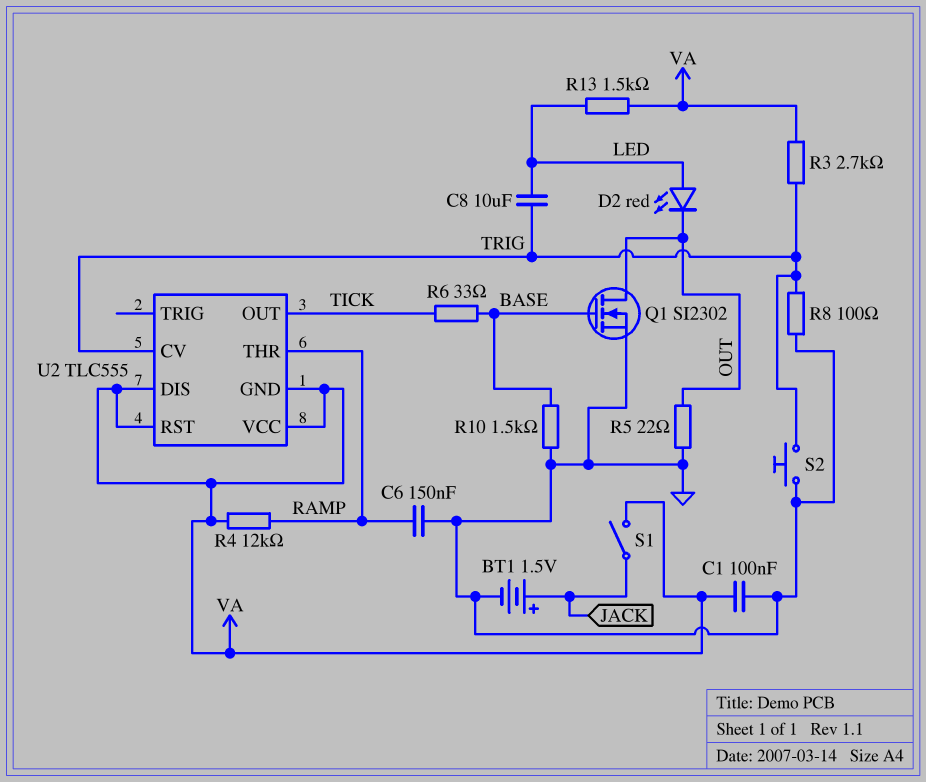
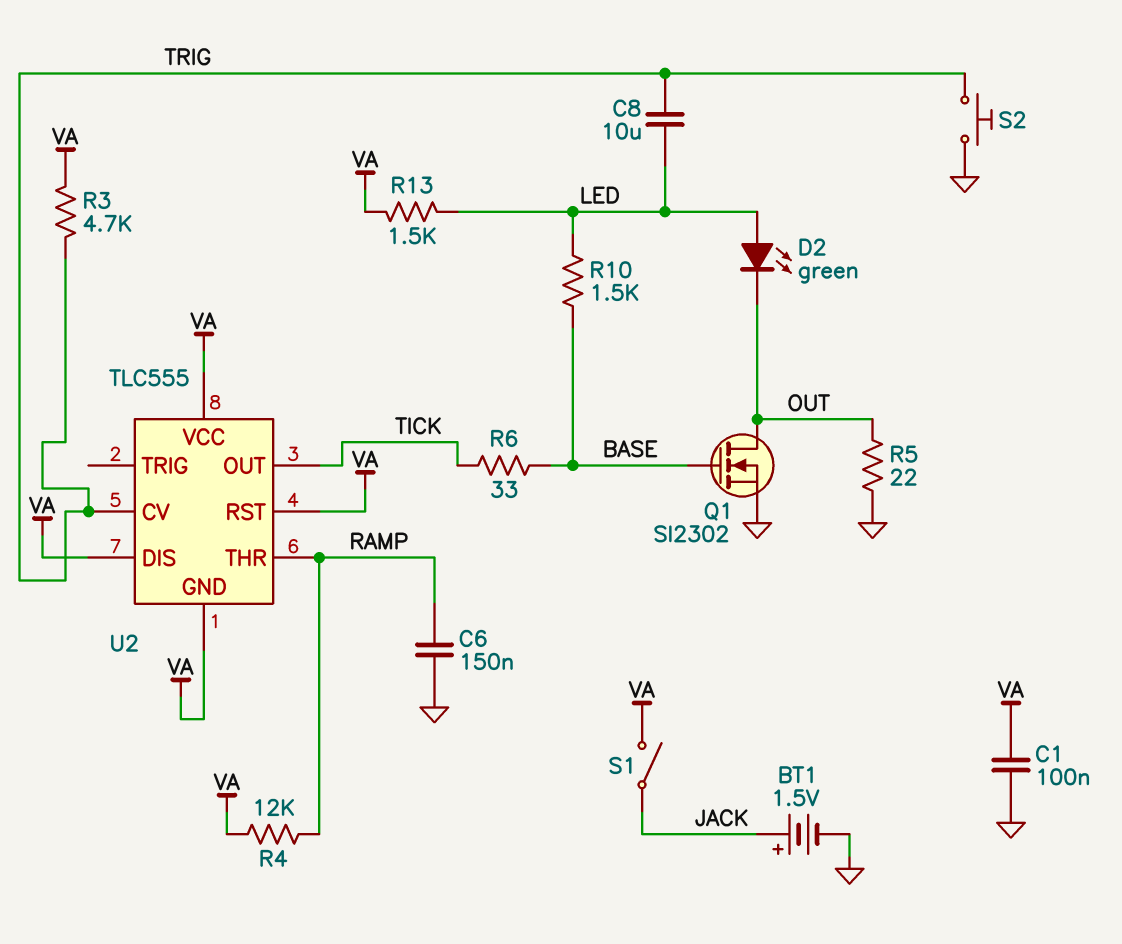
D2: LED red (A LED, K OUT) -> LED green (A LED, K OUT)
R3: 2.7k (TRIG, VA) -> 4.7k (TRIG, VA)
R8: 100 (GND, TRIG) -> none
R10: 1.5k (BASE, GND) -> 1.5k (BASE, LED)

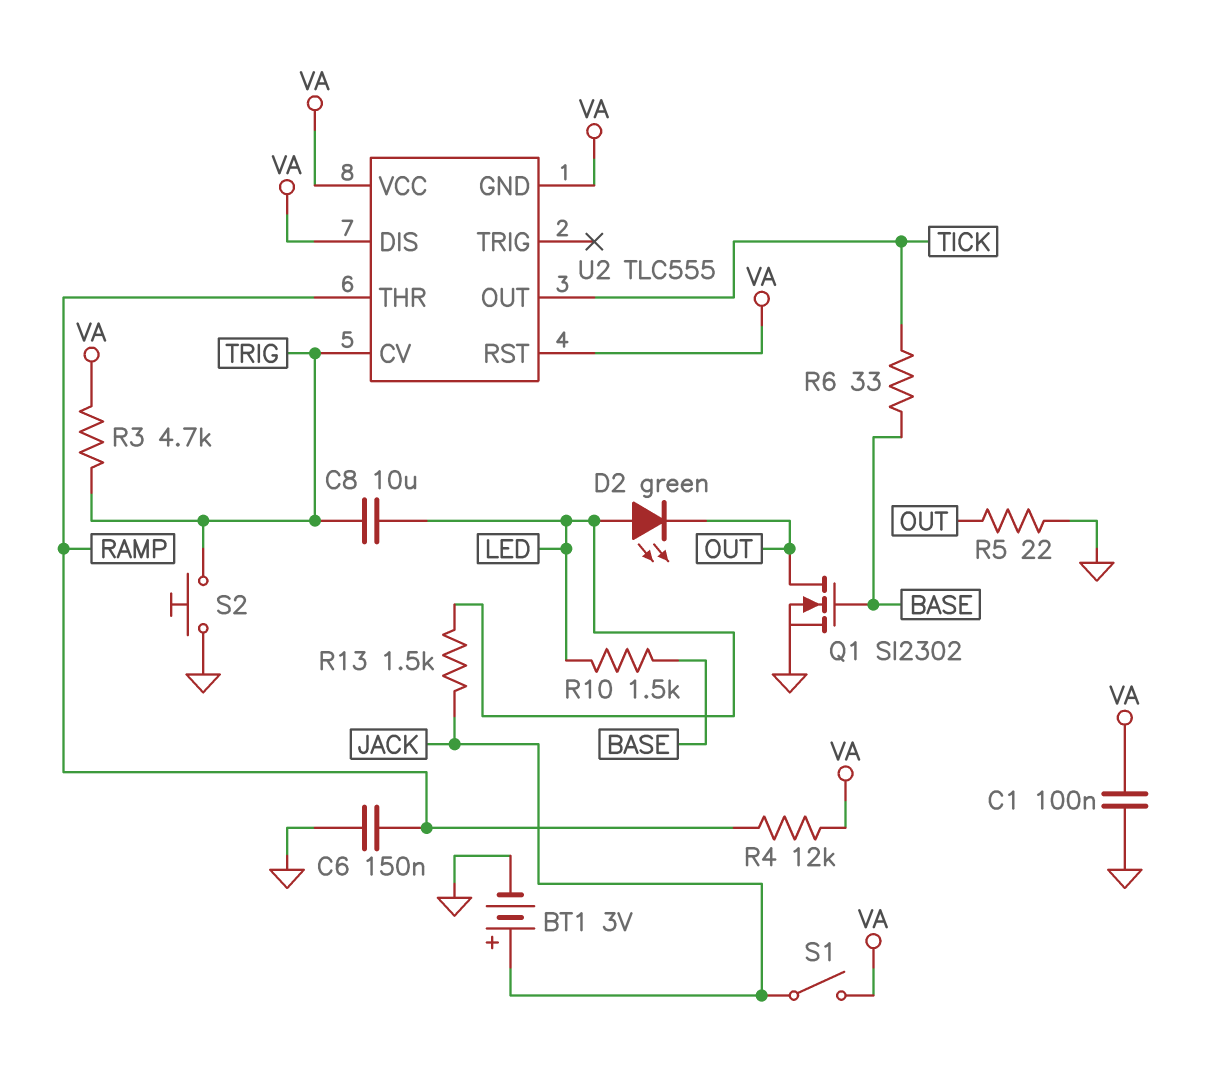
BT1: 1.5V (plus JACK, minus GND) -> 3V (plus JACK, minus GND)
R13: 1.5k (LED, VA) -> 1.5k (JACK, LED)

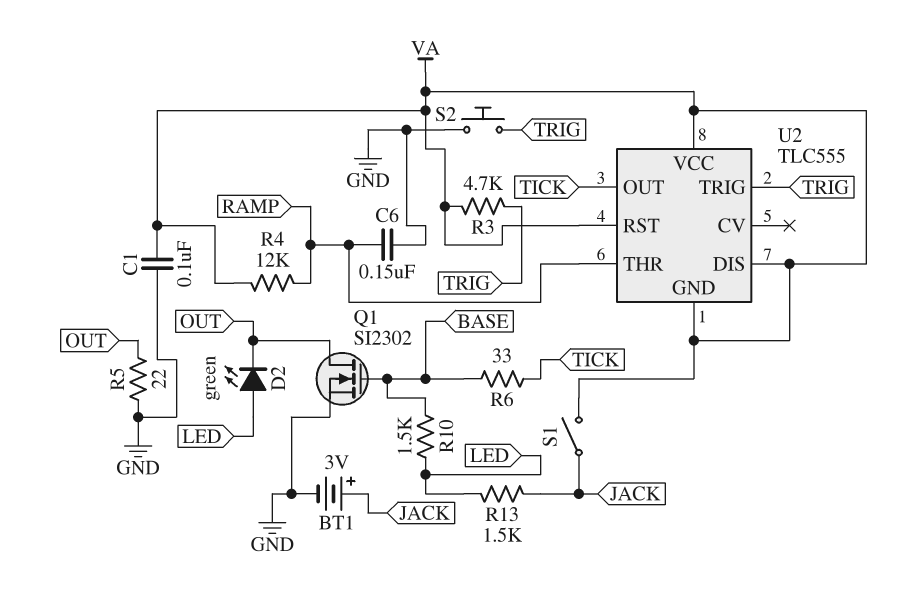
C8: 10uF (LED, TRIG) -> none
U2 pin CV: TRIG -> none
U2 pin TRIG: none -> TRIG

